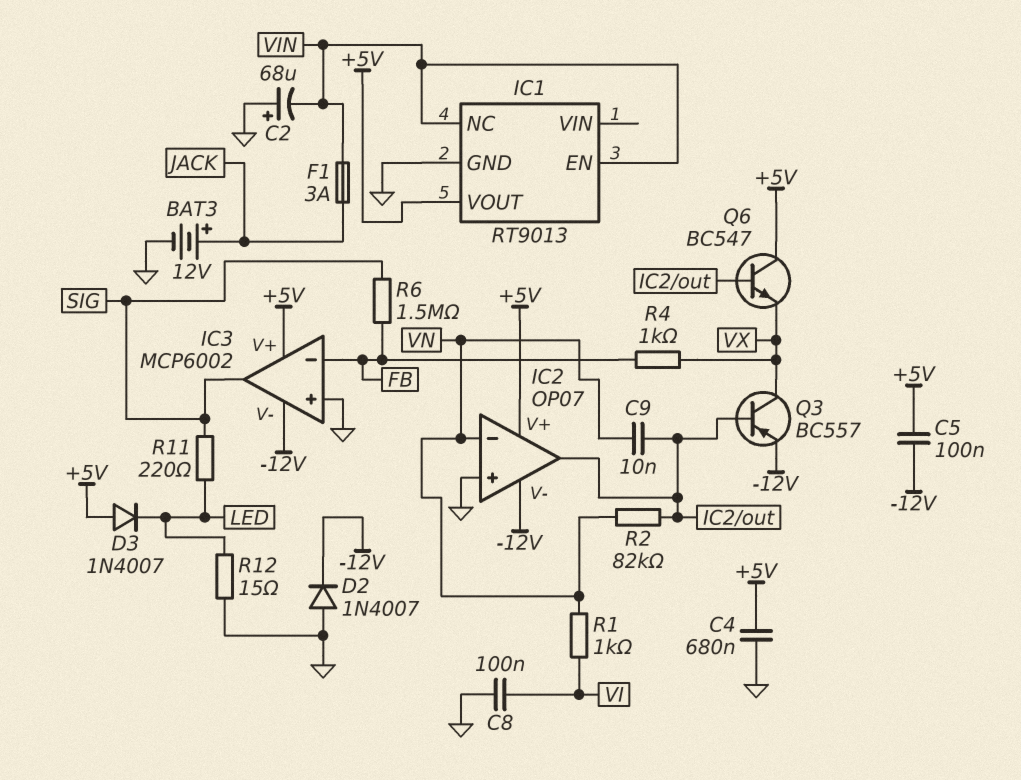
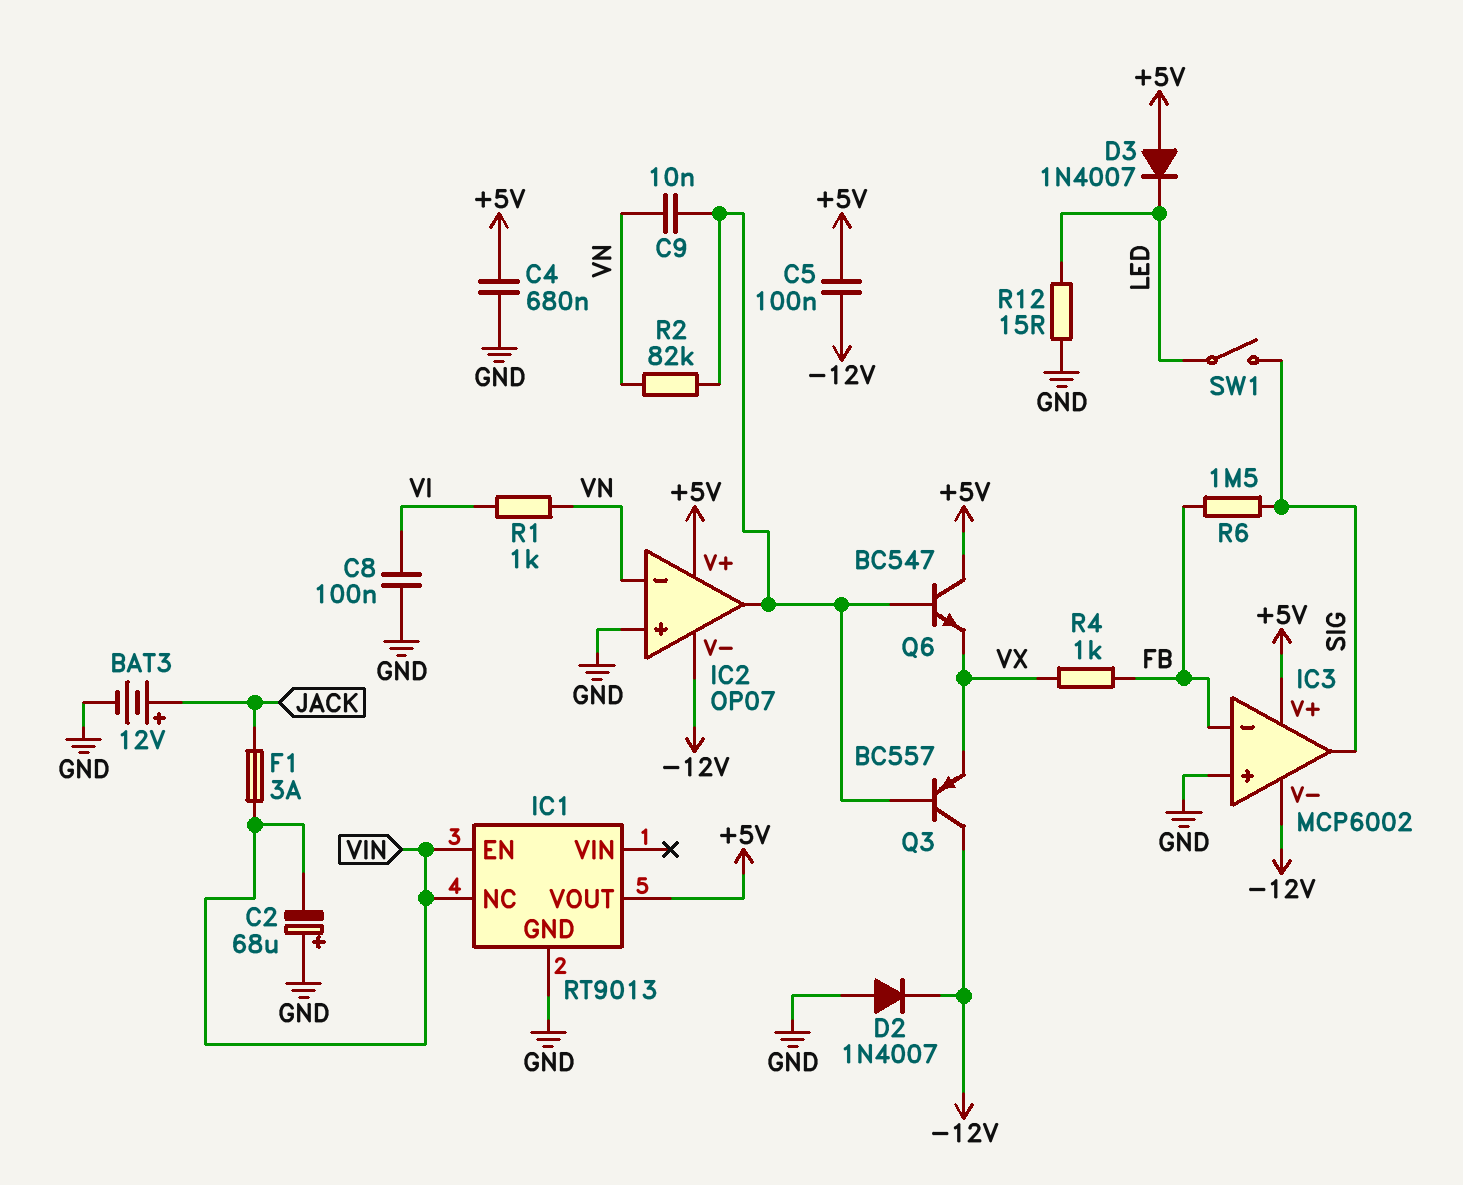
Q3: PNP BC557 (B IC2/out, C VX, E -12V) -> PNP BC557 (B IC2/out, C -12V, E VX)
R11: 220 (LED, SIG) -> none
SW1: none -> switch (LED, SIG)

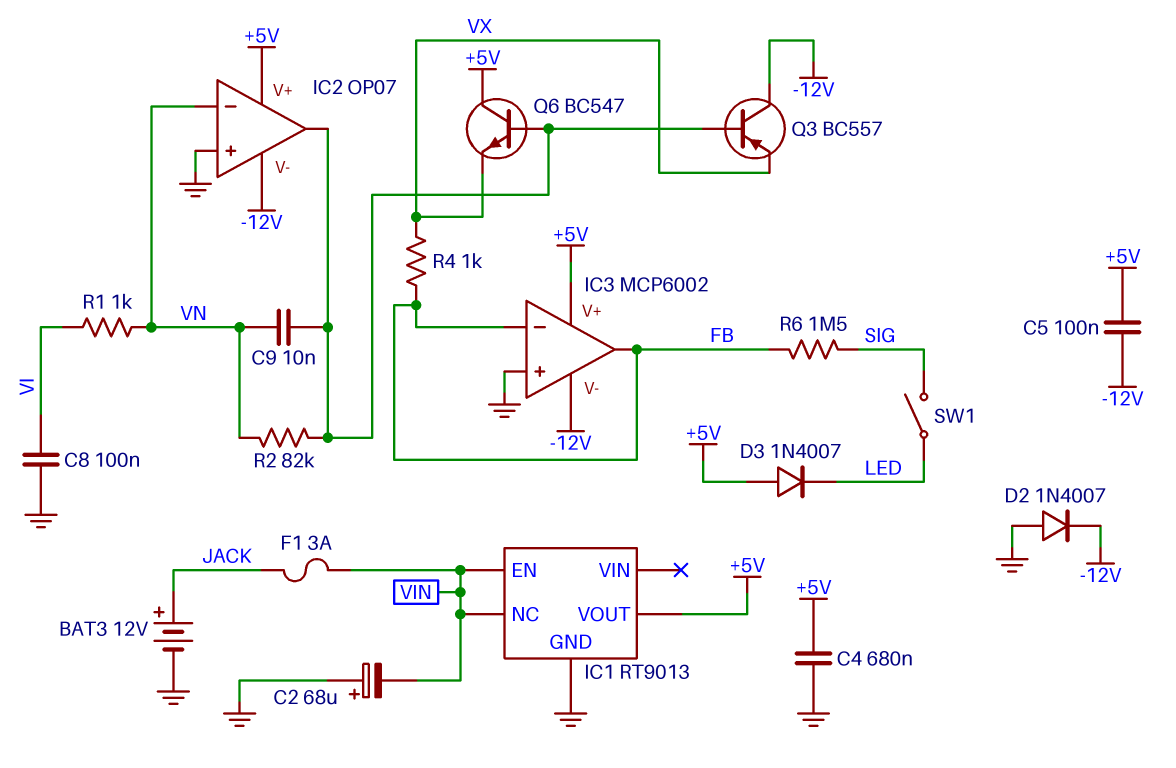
IC3 pin out: SIG -> FB
R12: 15 (GND, LED) -> none

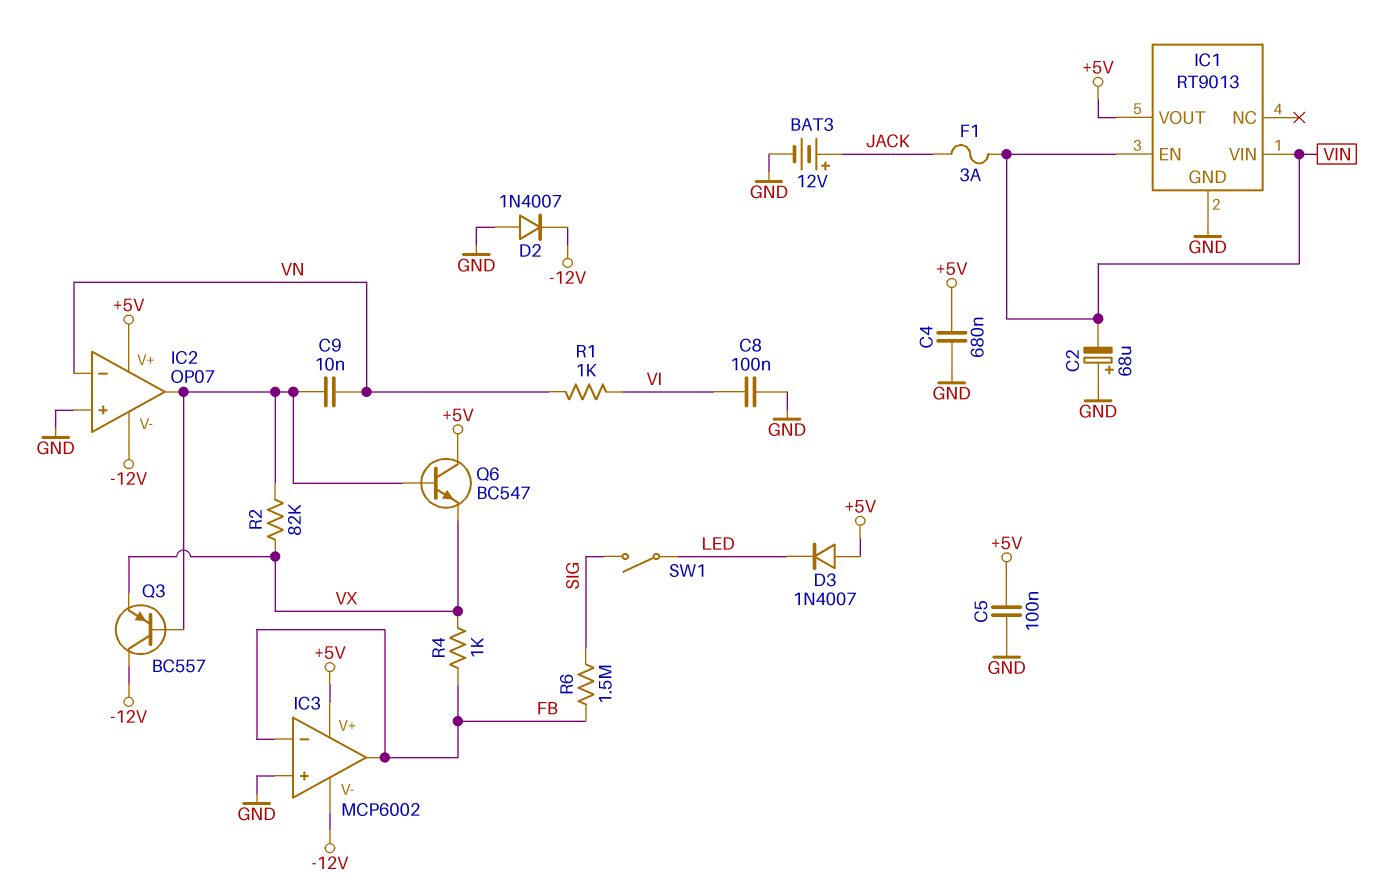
C5: 100nF (+5V, -12V) -> 100nF (+5V, GND)
IC1 pin NC: VIN -> none
IC1 pin VIN: none -> VIN
R2: 82k (IC2/out, VN) -> 82k (IC2/out, VX)

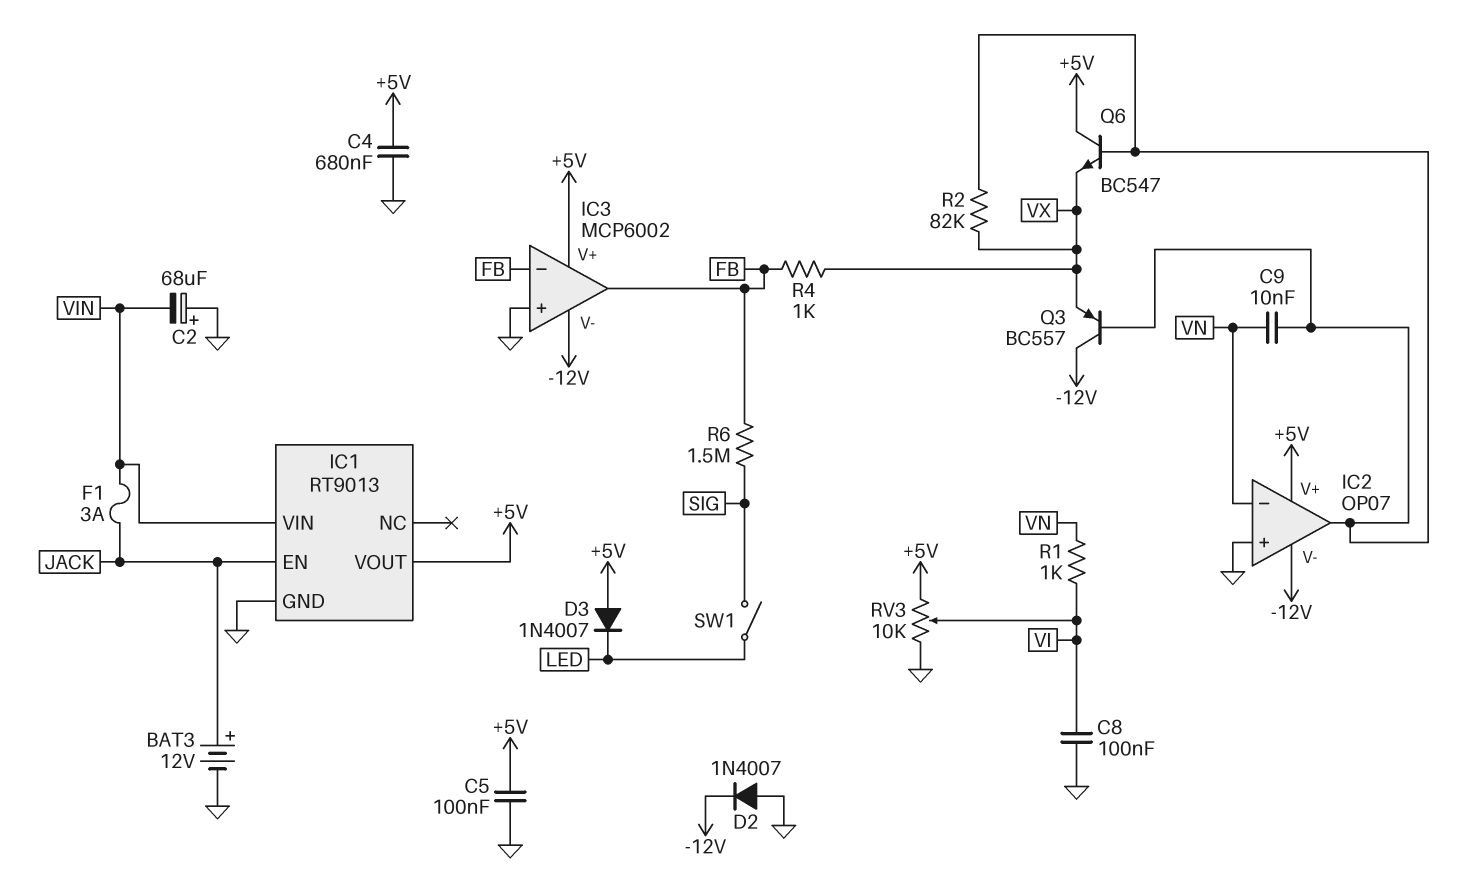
IC1 pin EN: VIN -> JACK
RV3: none -> 10k (+5V, GND, wiper VI)

